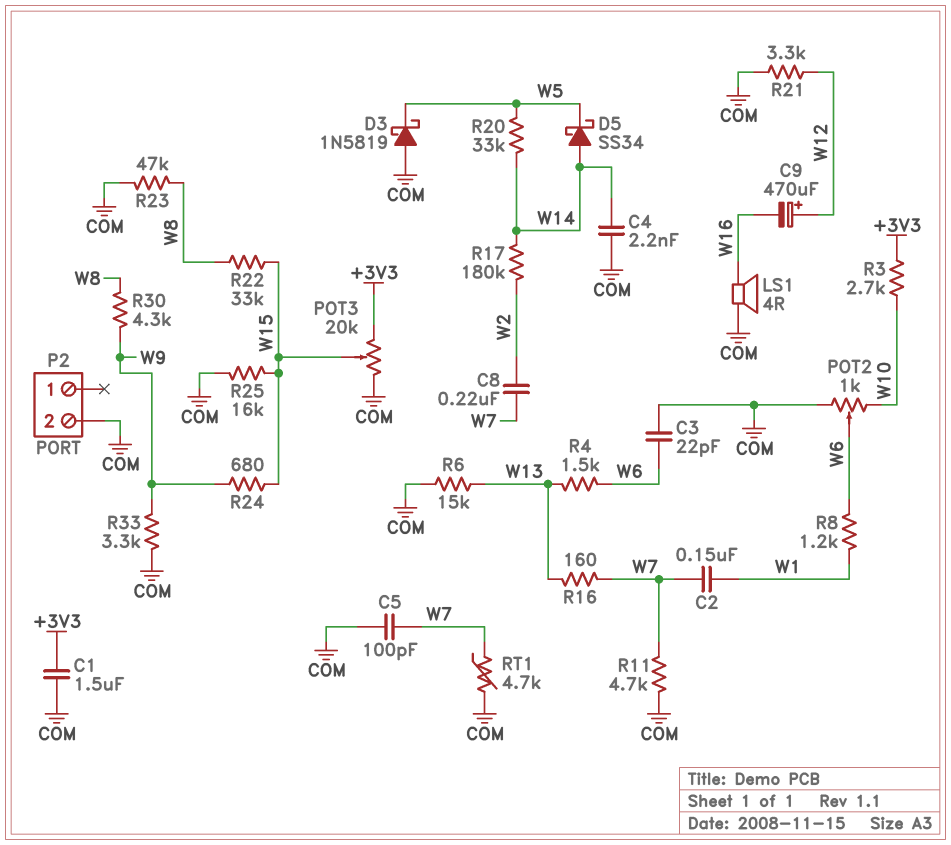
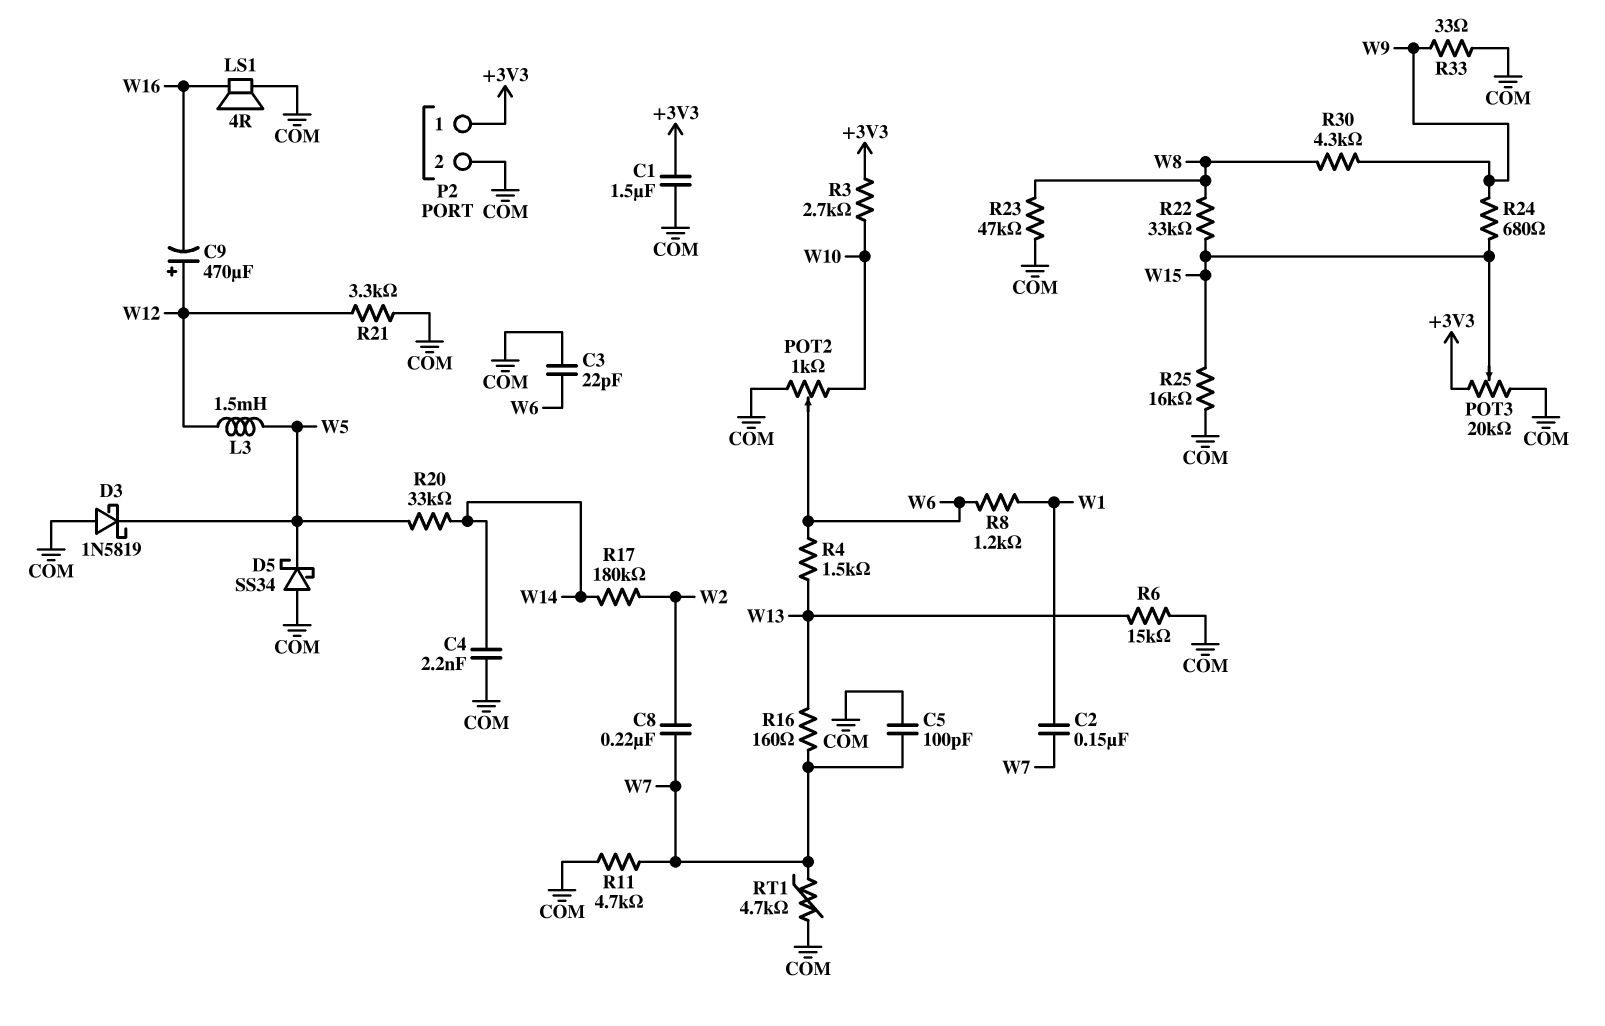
D5: schottky SS34 (A W14, K W5) -> schottky SS34 (A COM, K W5)
L3: none -> 1.5mH (W5, W12)
P2 pin 1: none -> +3V3
R33: 3.3k (COM, W9) -> 33 (COM, W9)

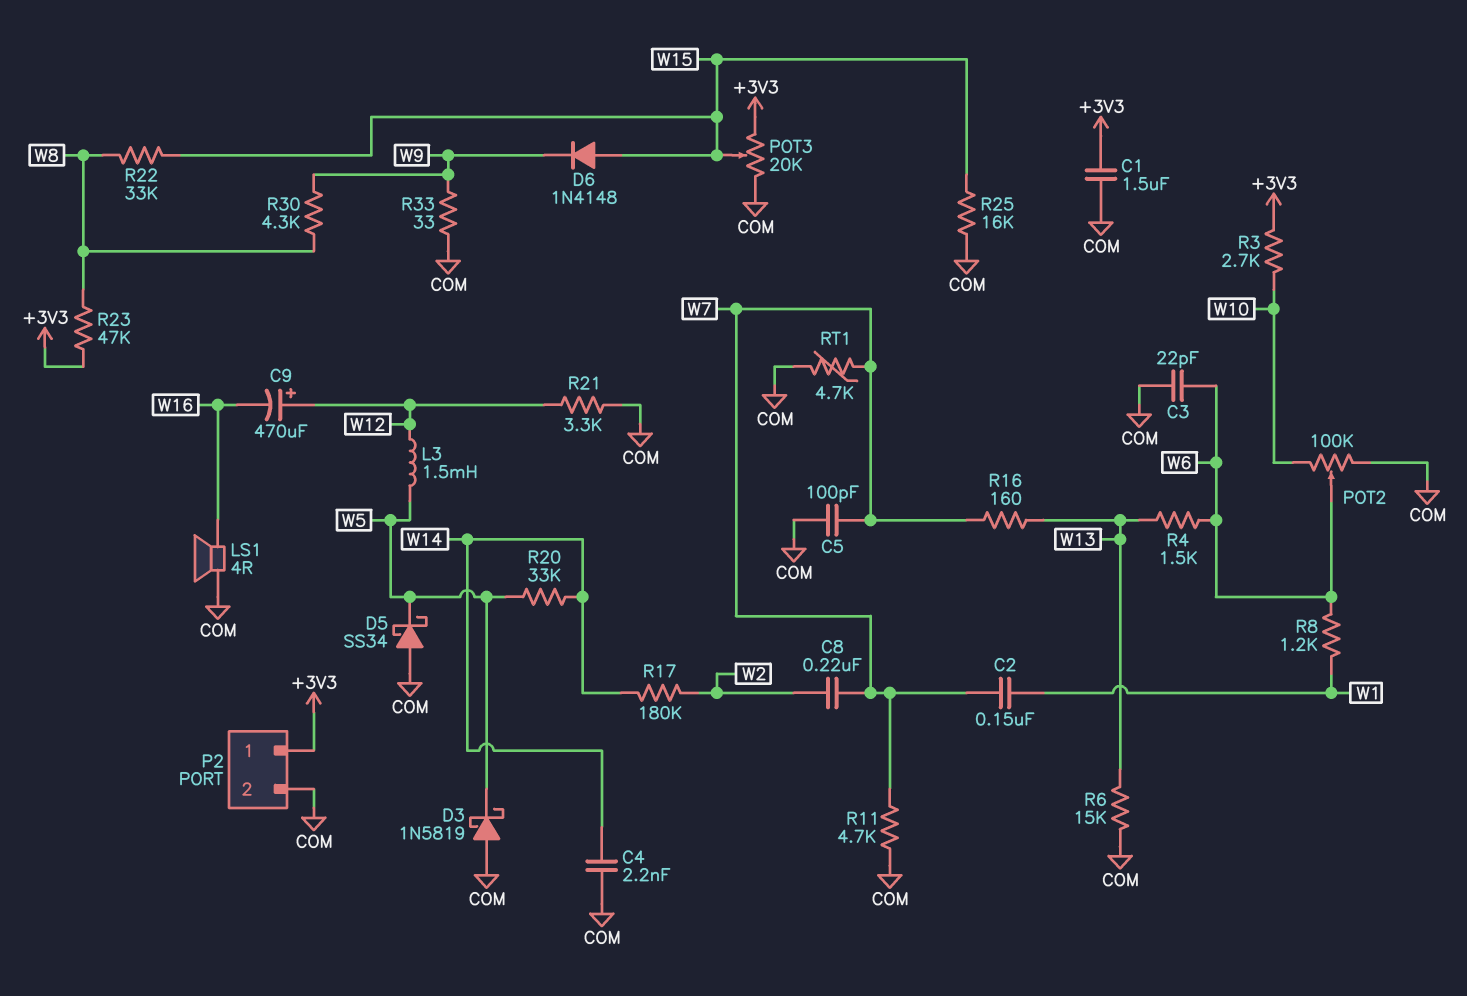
D6: none -> diode 1N4148 (A W15, K W9)
POT2: 1k (COM, W10, wiper W6) -> 100k (COM, W10, wiper W6)
R23: 47k (COM, W8) -> 47k (+3V3, W8)
R24: 680 (W9, W15) -> none

